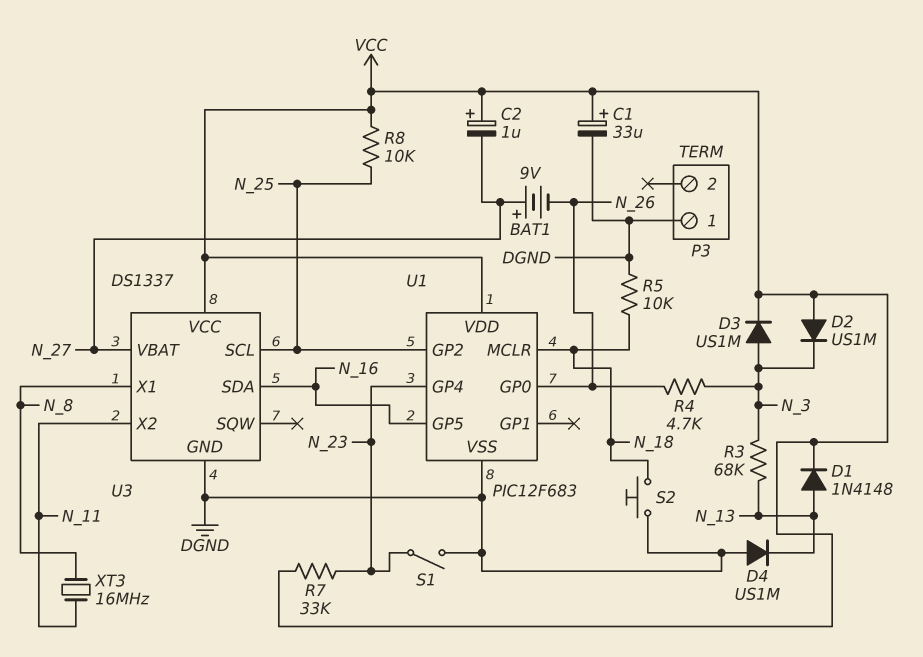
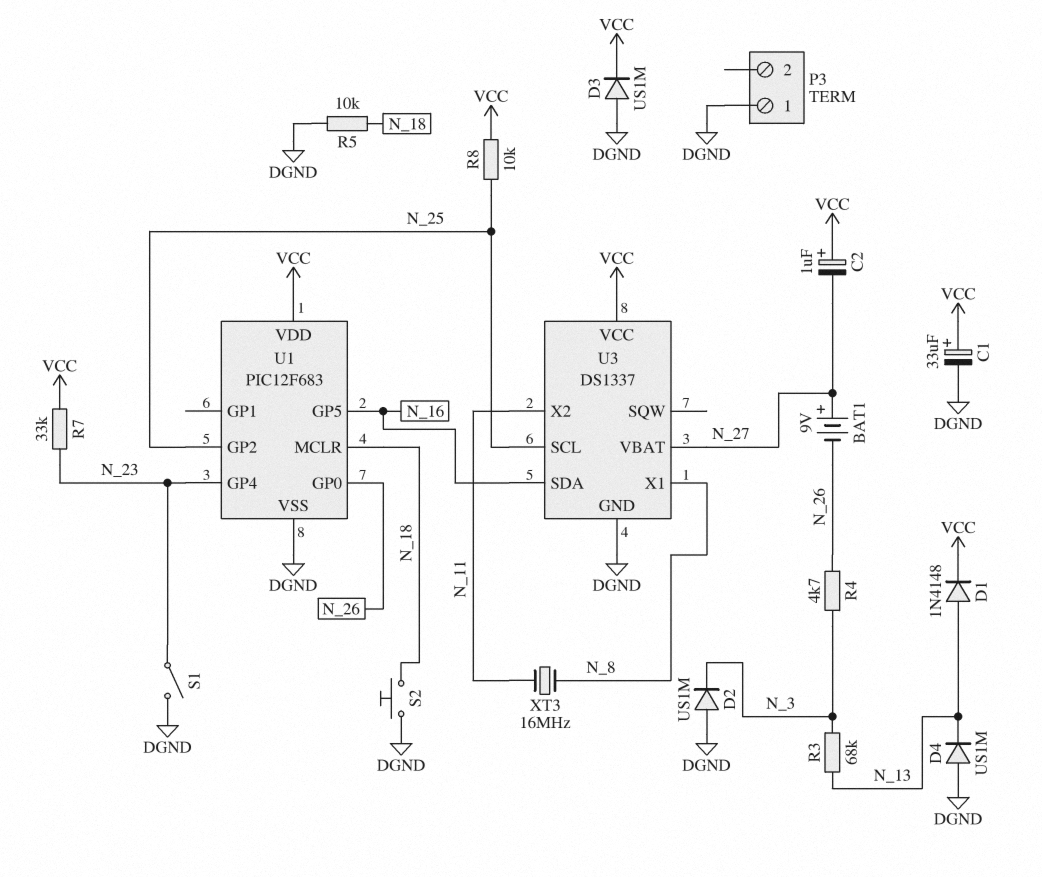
D2: diode US1M (A VCC, K N_3) -> diode US1M (A DGND, K N_3)
D3: diode US1M (A N_3, K VCC) -> diode US1M (A DGND, K VCC)

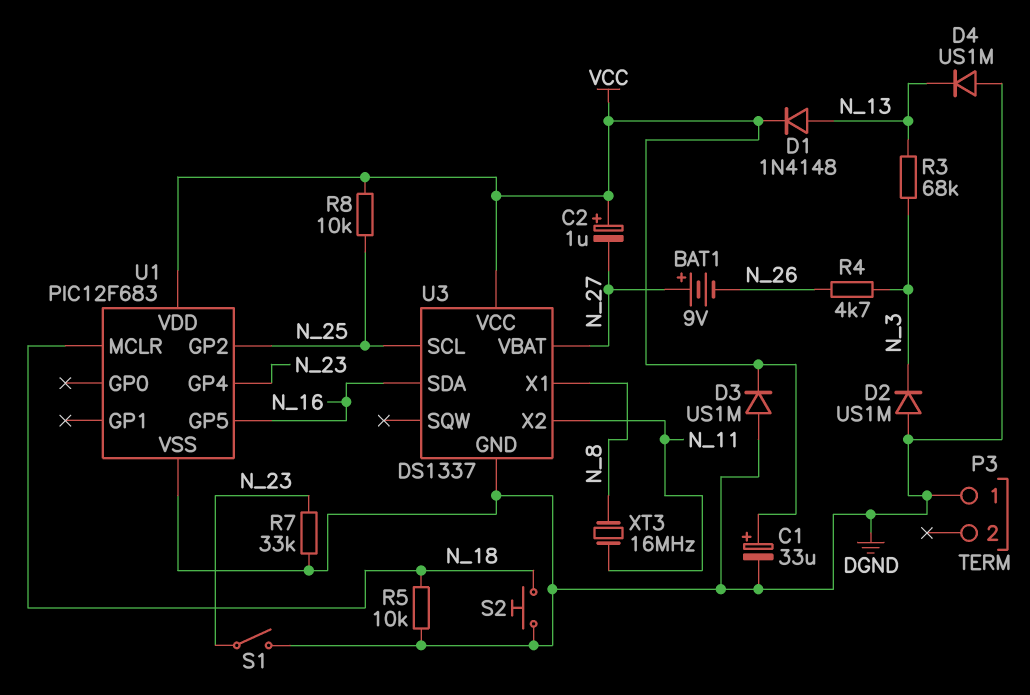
R7: 33k (N_23, VCC) -> 33k (DGND, N_23)
U1 pin GP0: N_26 -> none

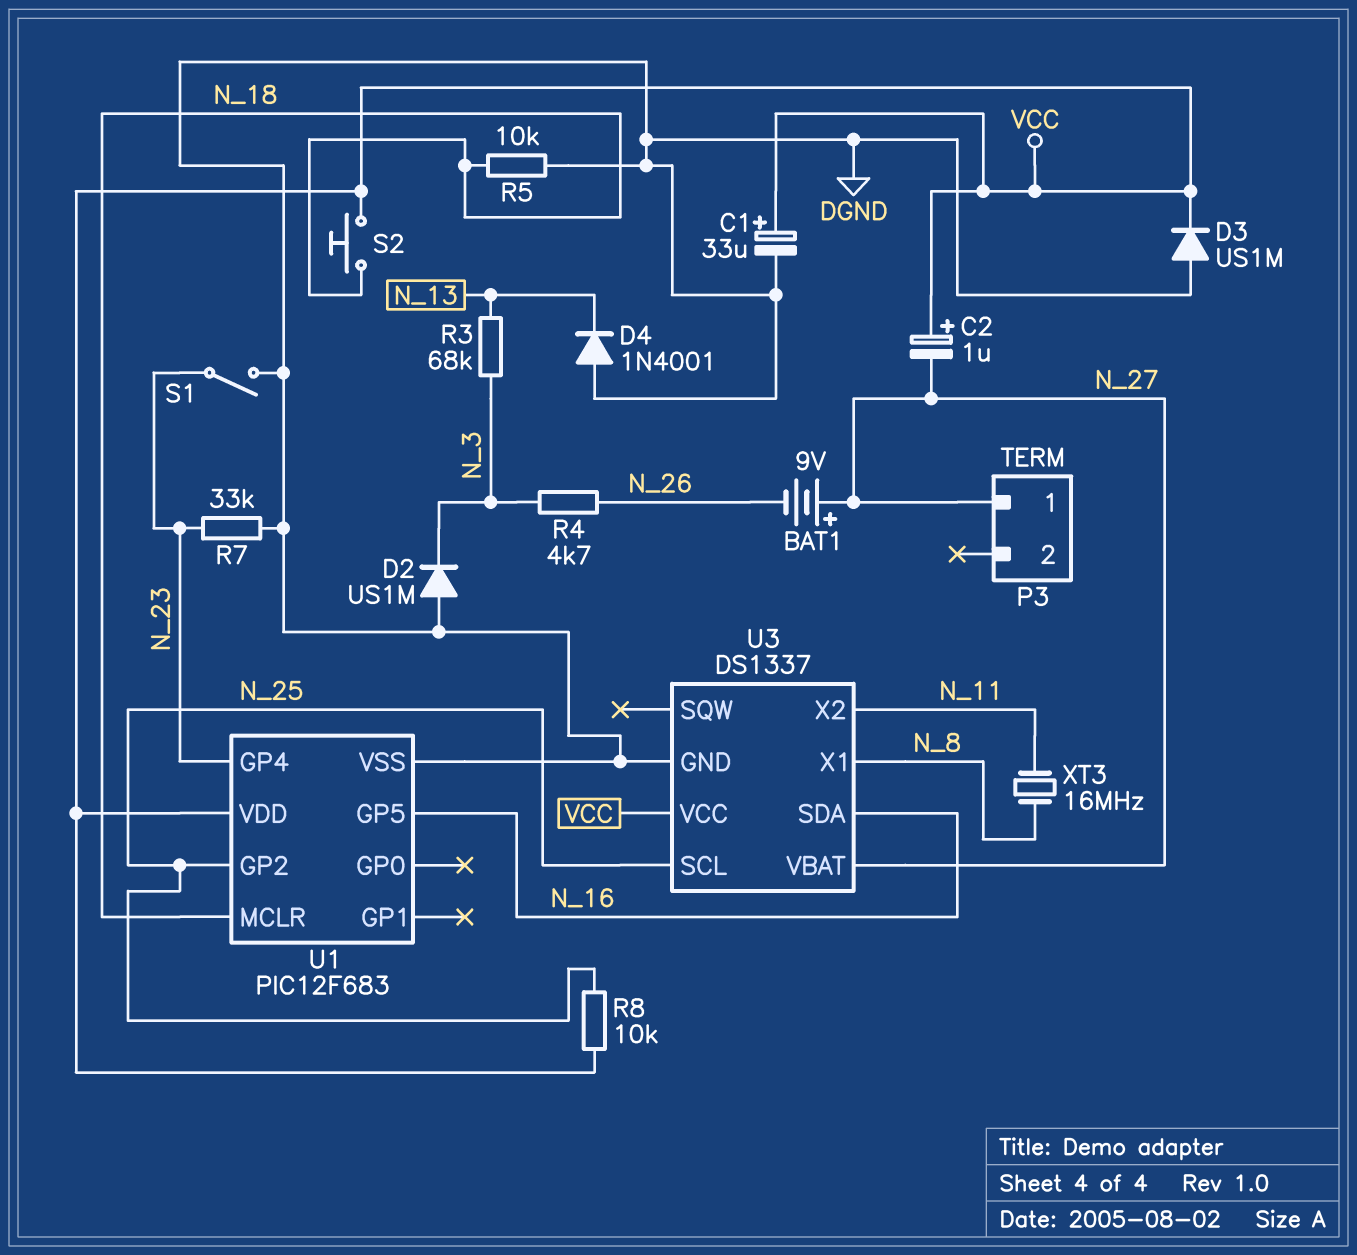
D1: diode 1N4148 (A N_13, K VCC) -> none
D4: diode US1M (A DGND, K N_13) -> diode 1N4001 (A DGND, K N_13)
P3 pin 1: DGND -> N_27
S2: button (DGND, N_18) -> button (N_18, VCC)

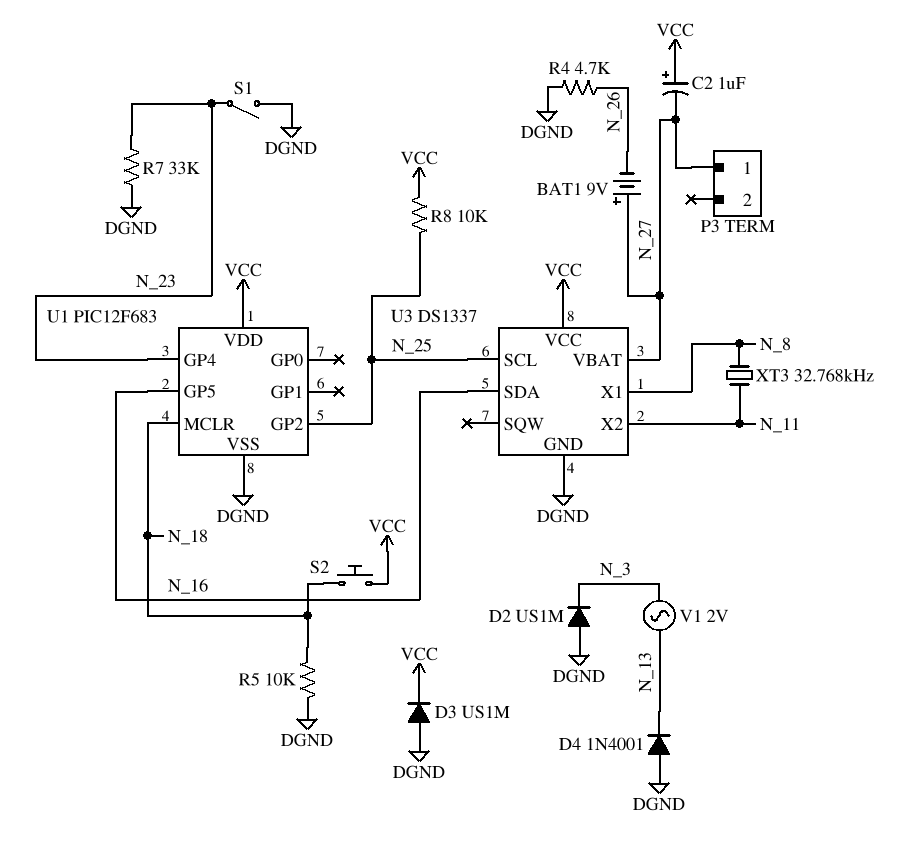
C1: 33uF (plus VCC, minus DGND) -> none
R3: 68k (N_3, N_13) -> none
R4: 4.7k (N_3, N_26) -> 4.7k (DGND, N_26)
V1: none -> AC 2V (N_3, N_13)
XT3: 16MHz (N_8, N_11) -> 32.768kHz (N_8, N_11)

